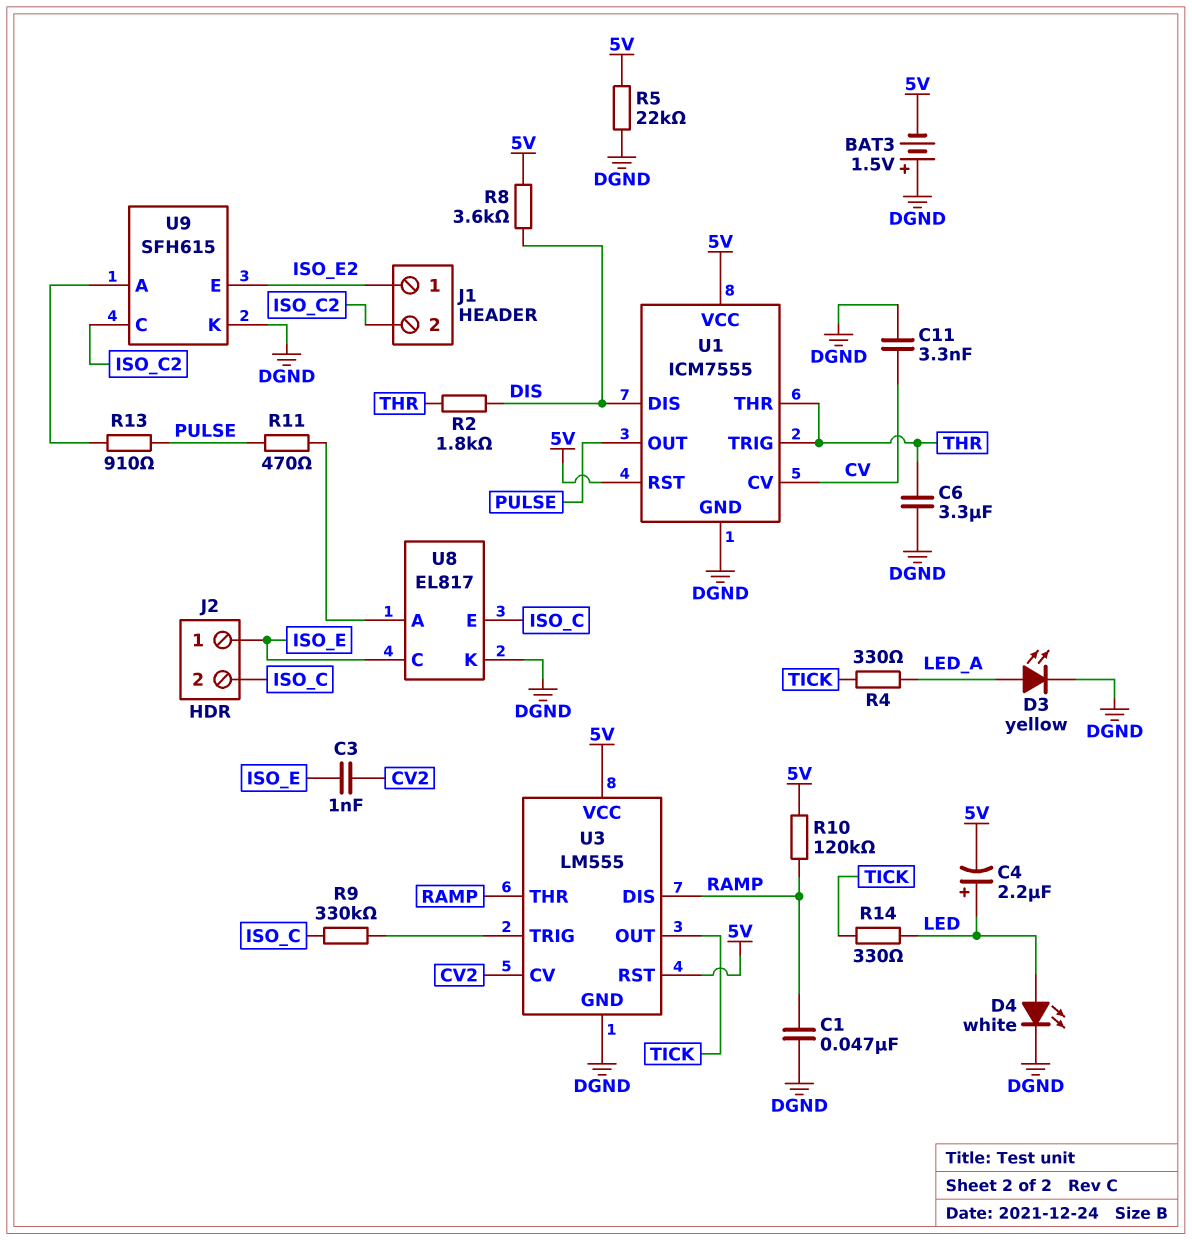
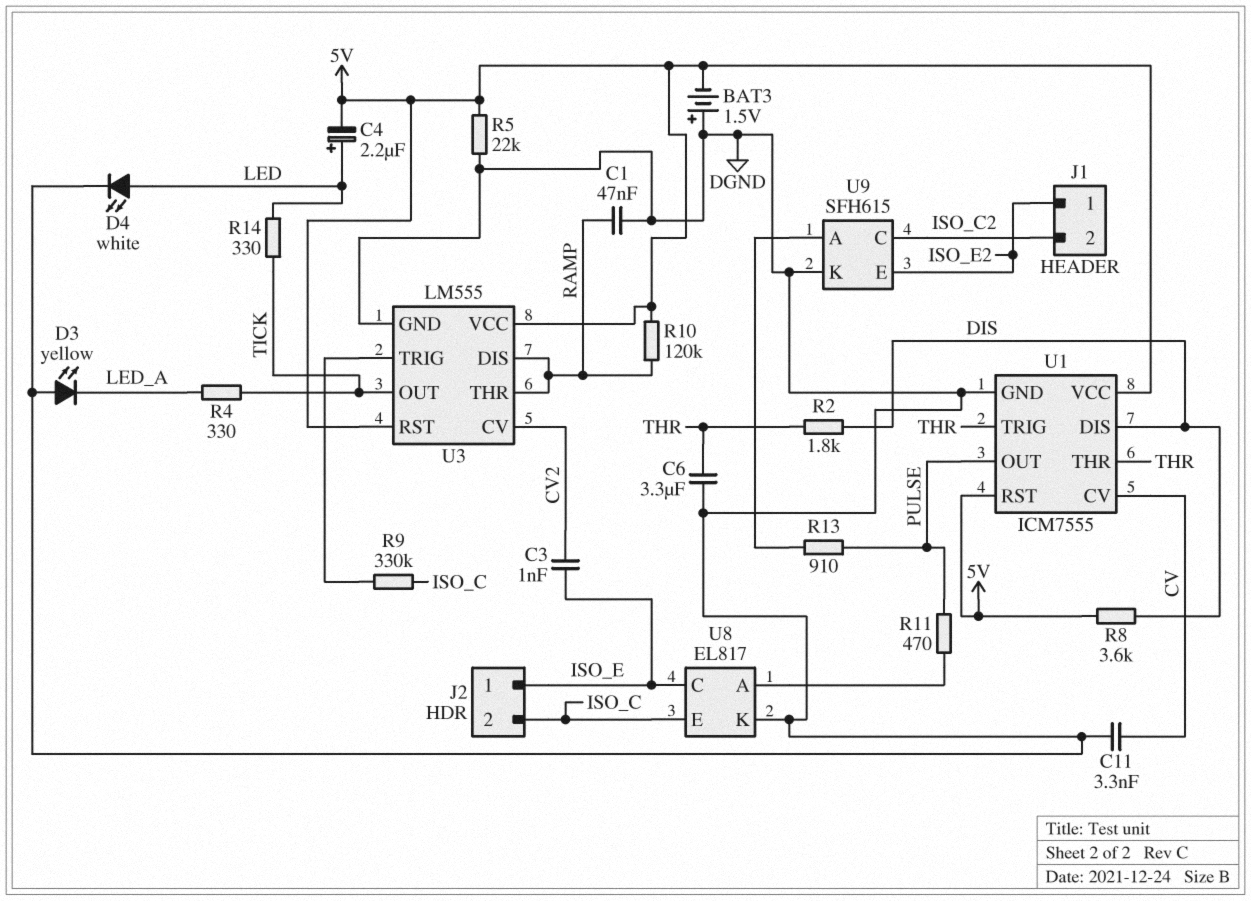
D3: LED yellow (A LED_A, K DGND) -> LED yellow (A DGND, K LED_A)

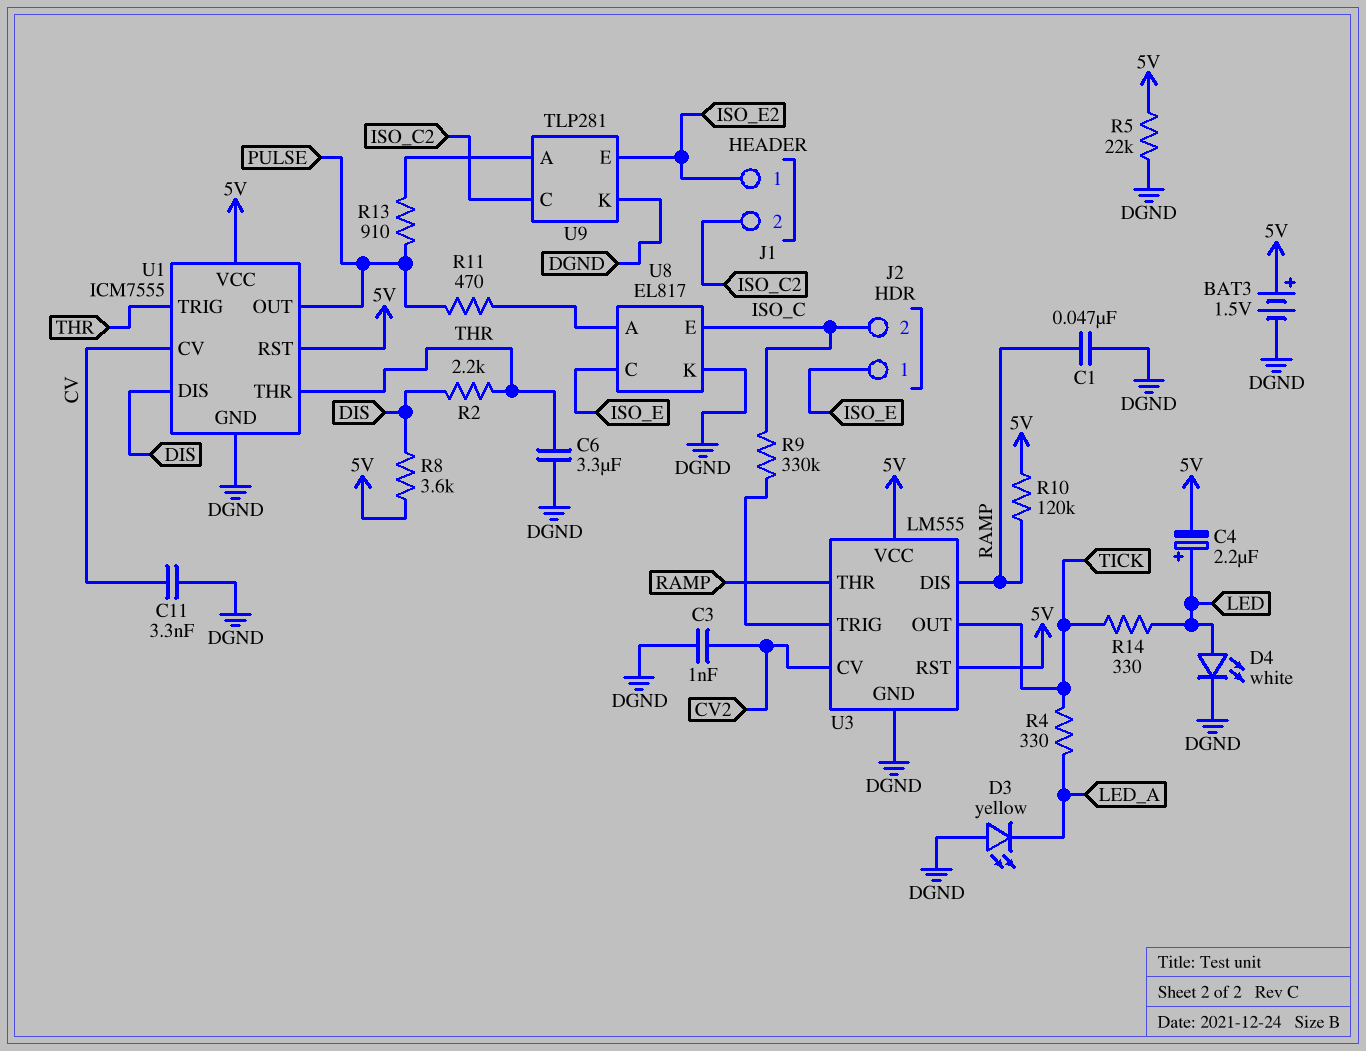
BAT3: 1.5V (plus DGND, minus 5V) -> 1.5V (plus 5V, minus DGND)
C3: 1nF (CV2, ISO_E) -> 1nF (CV2, DGND)
R2: 1.8k (DIS, THR) -> 2.2k (DIS, THR)
U9: SFH615 -> TLP281

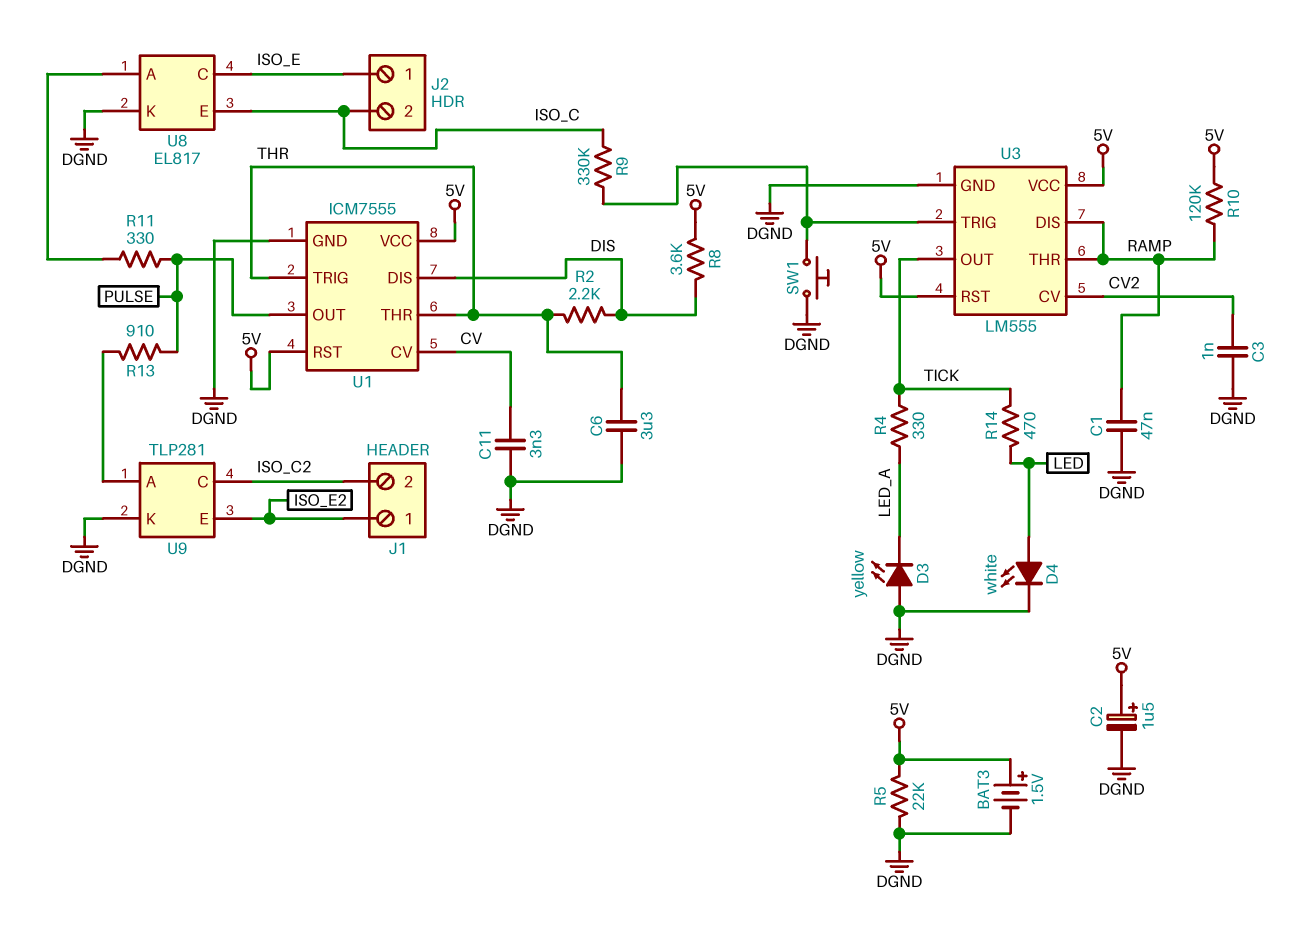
C2: none -> 1.5uF (plus 5V, minus DGND)
C4: 2.2uF (plus LED, minus 5V) -> none
R11: 470 (PULSE, U8/A) -> 330 (PULSE, U8/A)
R14: 330 (LED, TICK) -> 470 (LED, TICK)
SW1: none -> button (DGND, U3/TRIG)

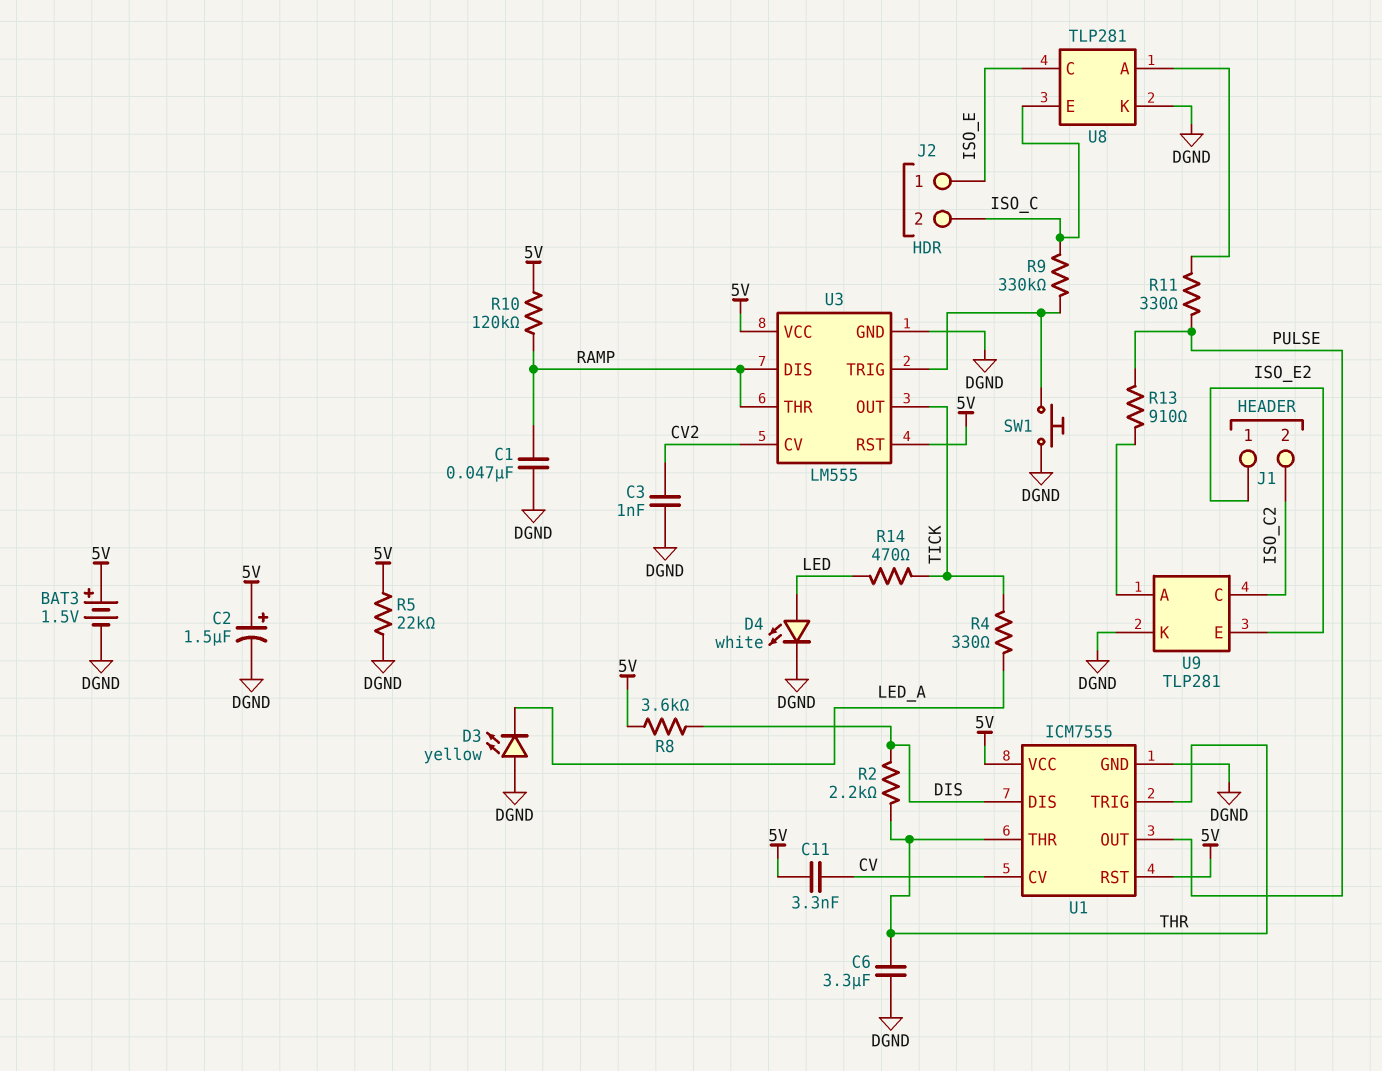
C11: 3.3nF (CV, DGND) -> 3.3nF (5V, CV)
U8: EL817 -> TLP281

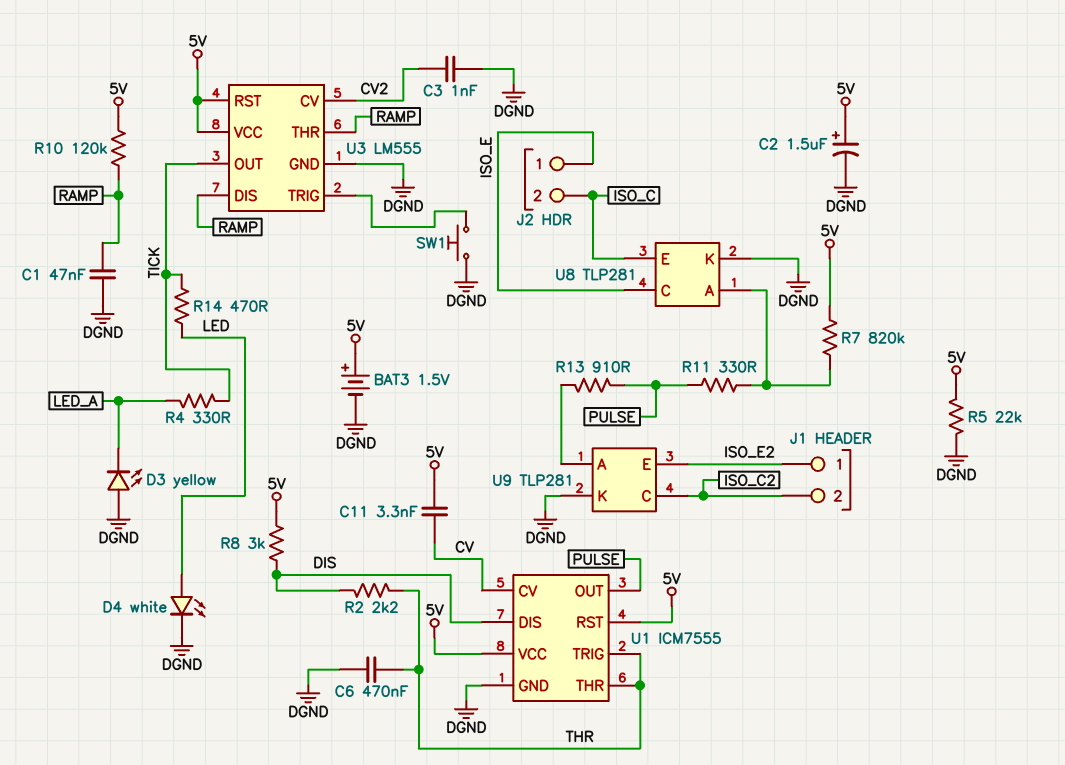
C6: 3.3uF (DGND, THR) -> 470nF (DGND, THR)
R7: none -> 820k (5V, U8/A)
R8: 3.6k (5V, DIS) -> 3k (5V, DIS)
R9: 330k (ISO_C, U3/TRIG) -> none

